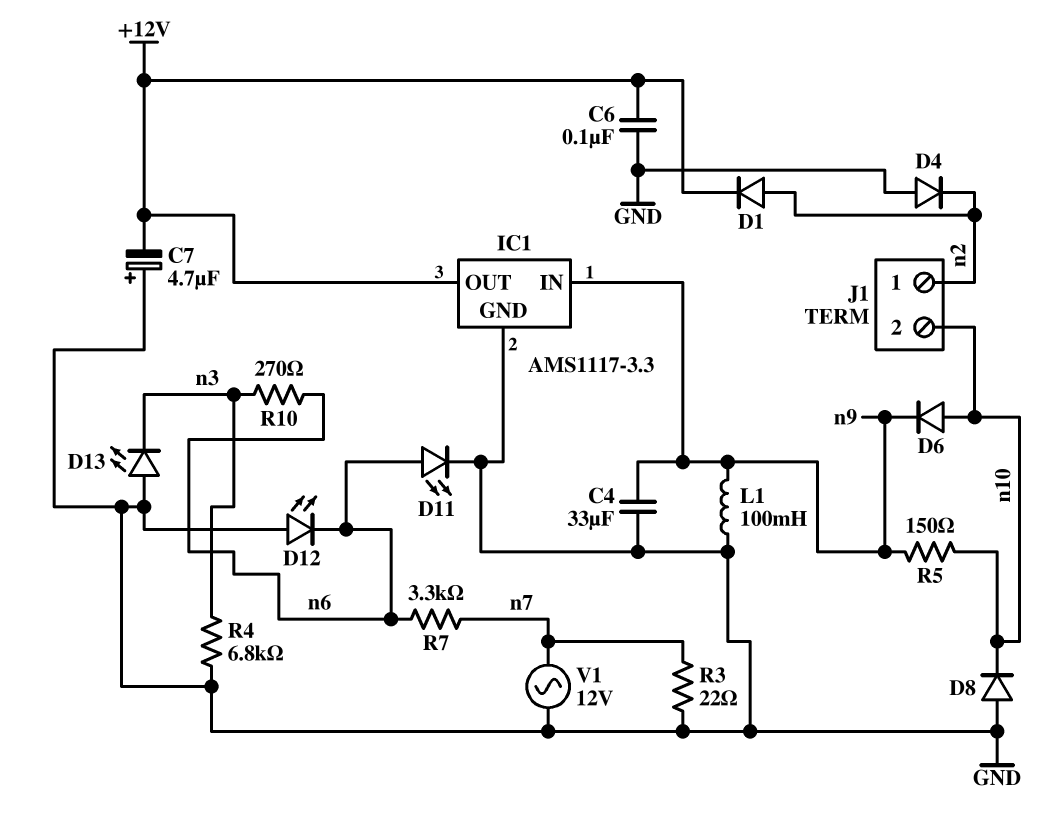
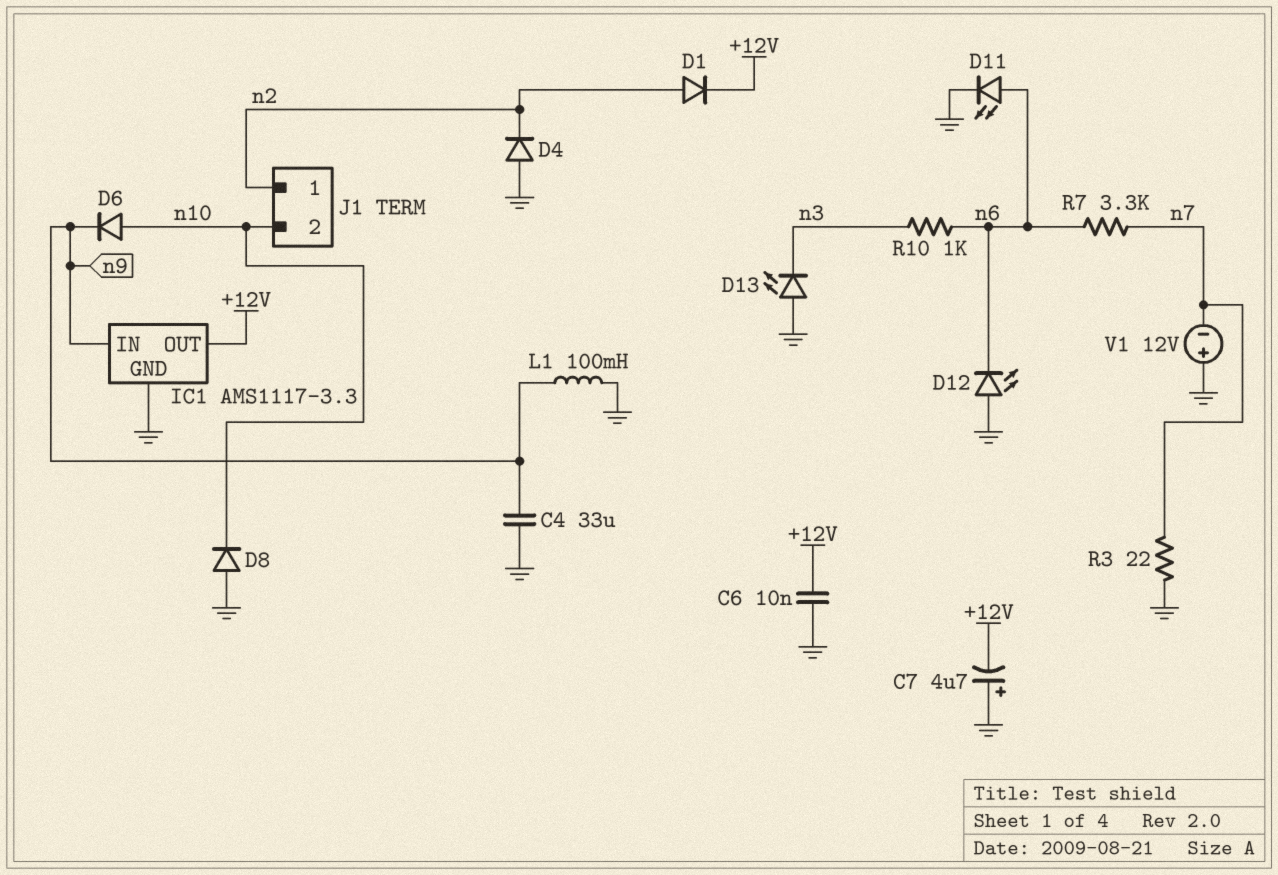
C6: 100nF (+12V, GND) -> 10nF (+12V, GND)
R4: 6.8k (GND, n3) -> none
R5: 150 (n9, n10) -> none
R10: 270 (n3, n6) -> 1k (n3, n6)
V1: AC 12V (GND, n7) -> 12V (plus GND, minus n7)

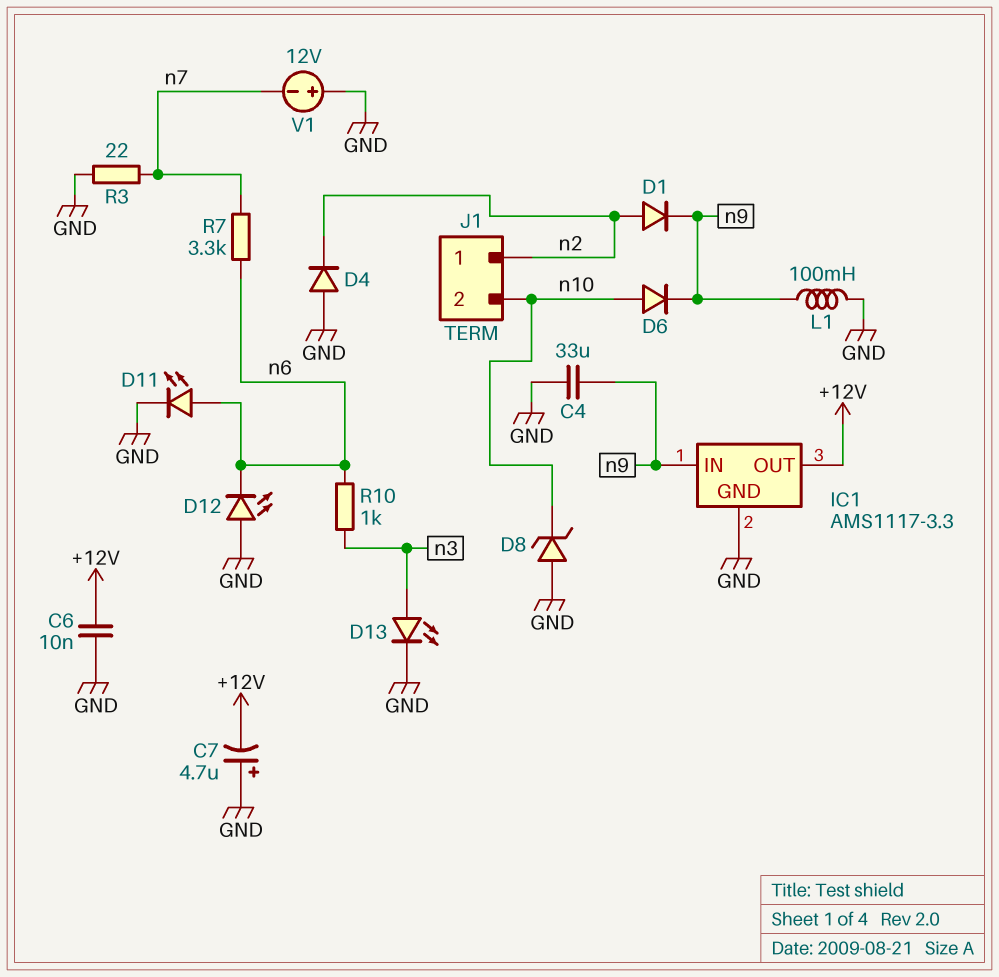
D1: diode (A n2, K +12V) -> diode (A n2, K n9)
D8: diode (A GND, K n10) -> zener (A GND, K n10)
D13: LED (A GND, K n3) -> LED (A n3, K GND)

